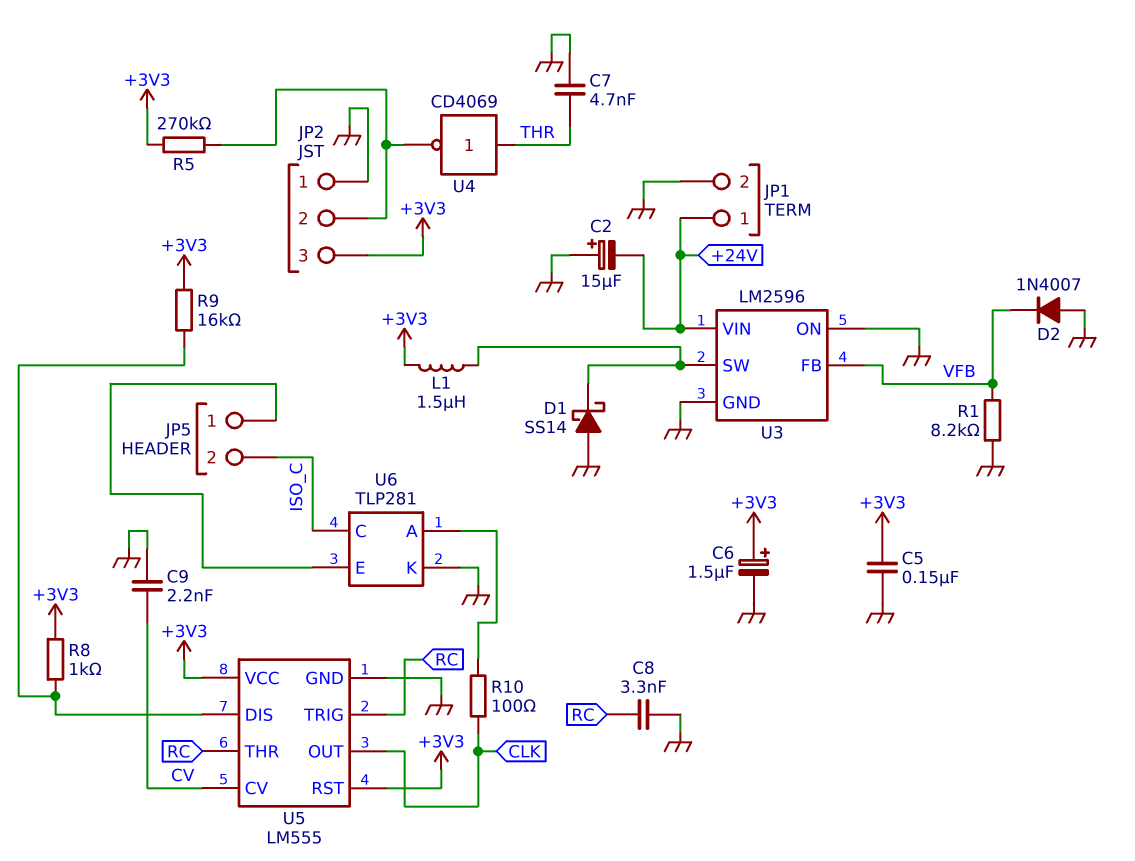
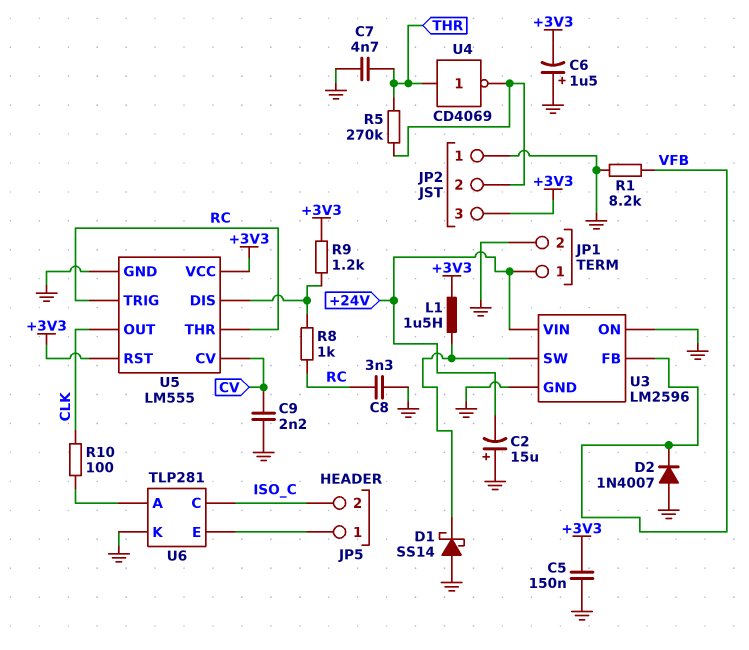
C6: 1.5uF (plus +3V3, minus GND) -> 1.5uF (plus GND, minus +3V3)
R5: 270k (+3V3, JP2/2) -> 270k (JP2/2, THR)
R8: 1k (+3V3, U5/DIS) -> 1k (RC, U5/DIS)
R9: 16k (+3V3, U5/DIS) -> 1.2k (+3V3, U5/DIS)

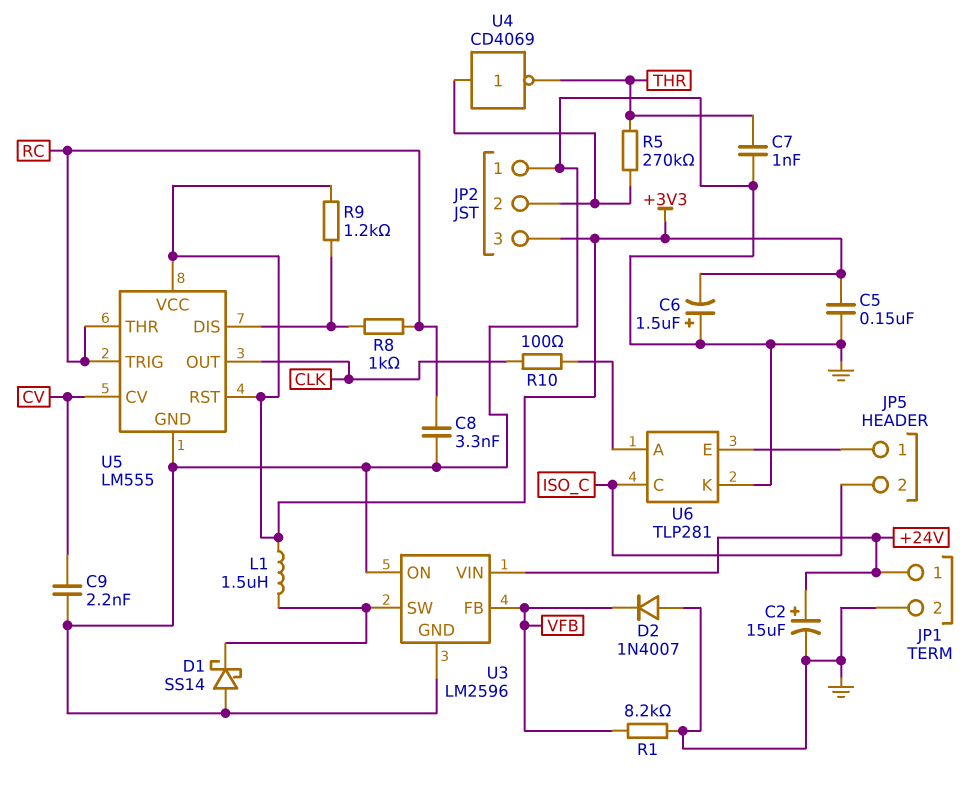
C2: 15uF (plus GND, minus +24V) -> 15uF (plus +24V, minus GND)
C7: 4.7nF (GND, THR) -> 1nF (GND, THR)
U4: NOT CD4069 (in THR, out JP2/2) -> NOT CD4069 (in JP2/2, out THR)

